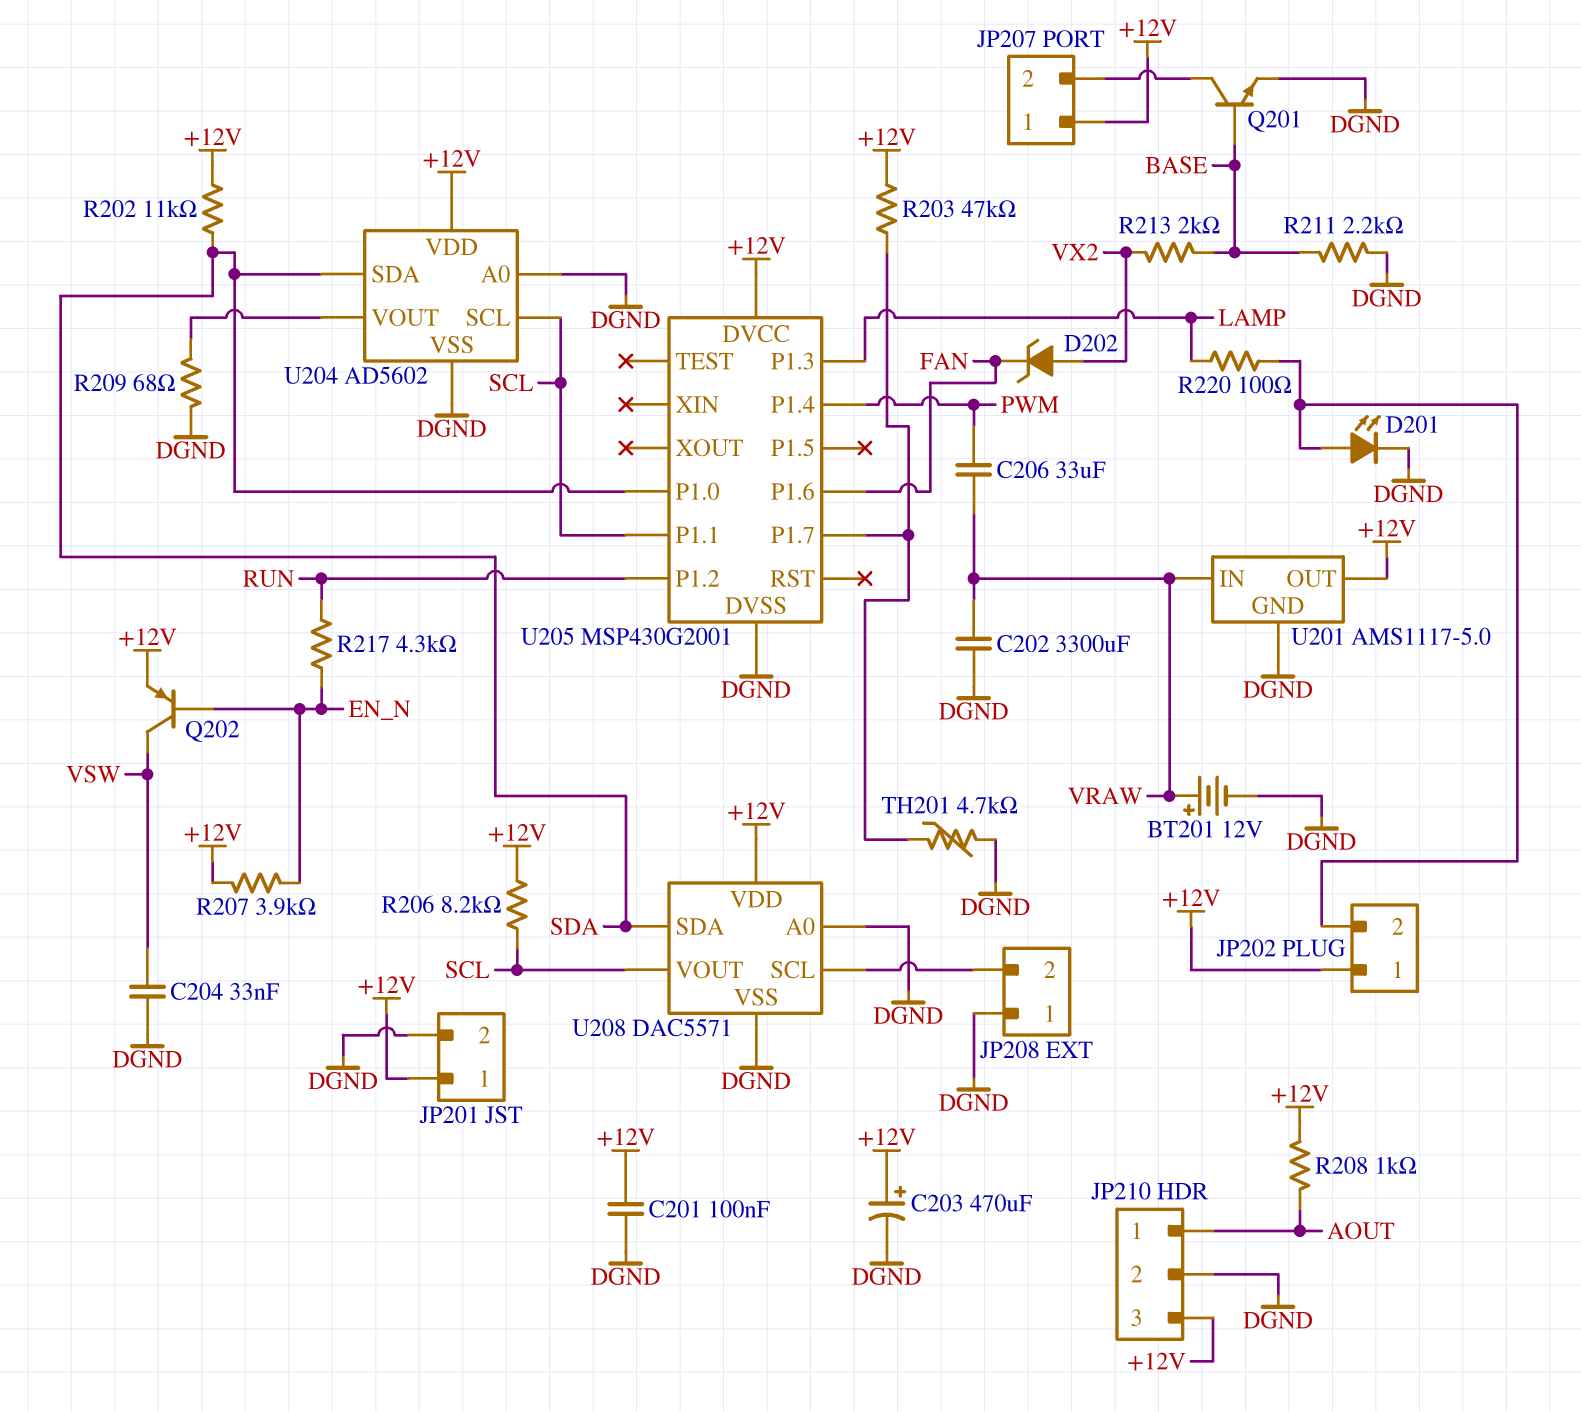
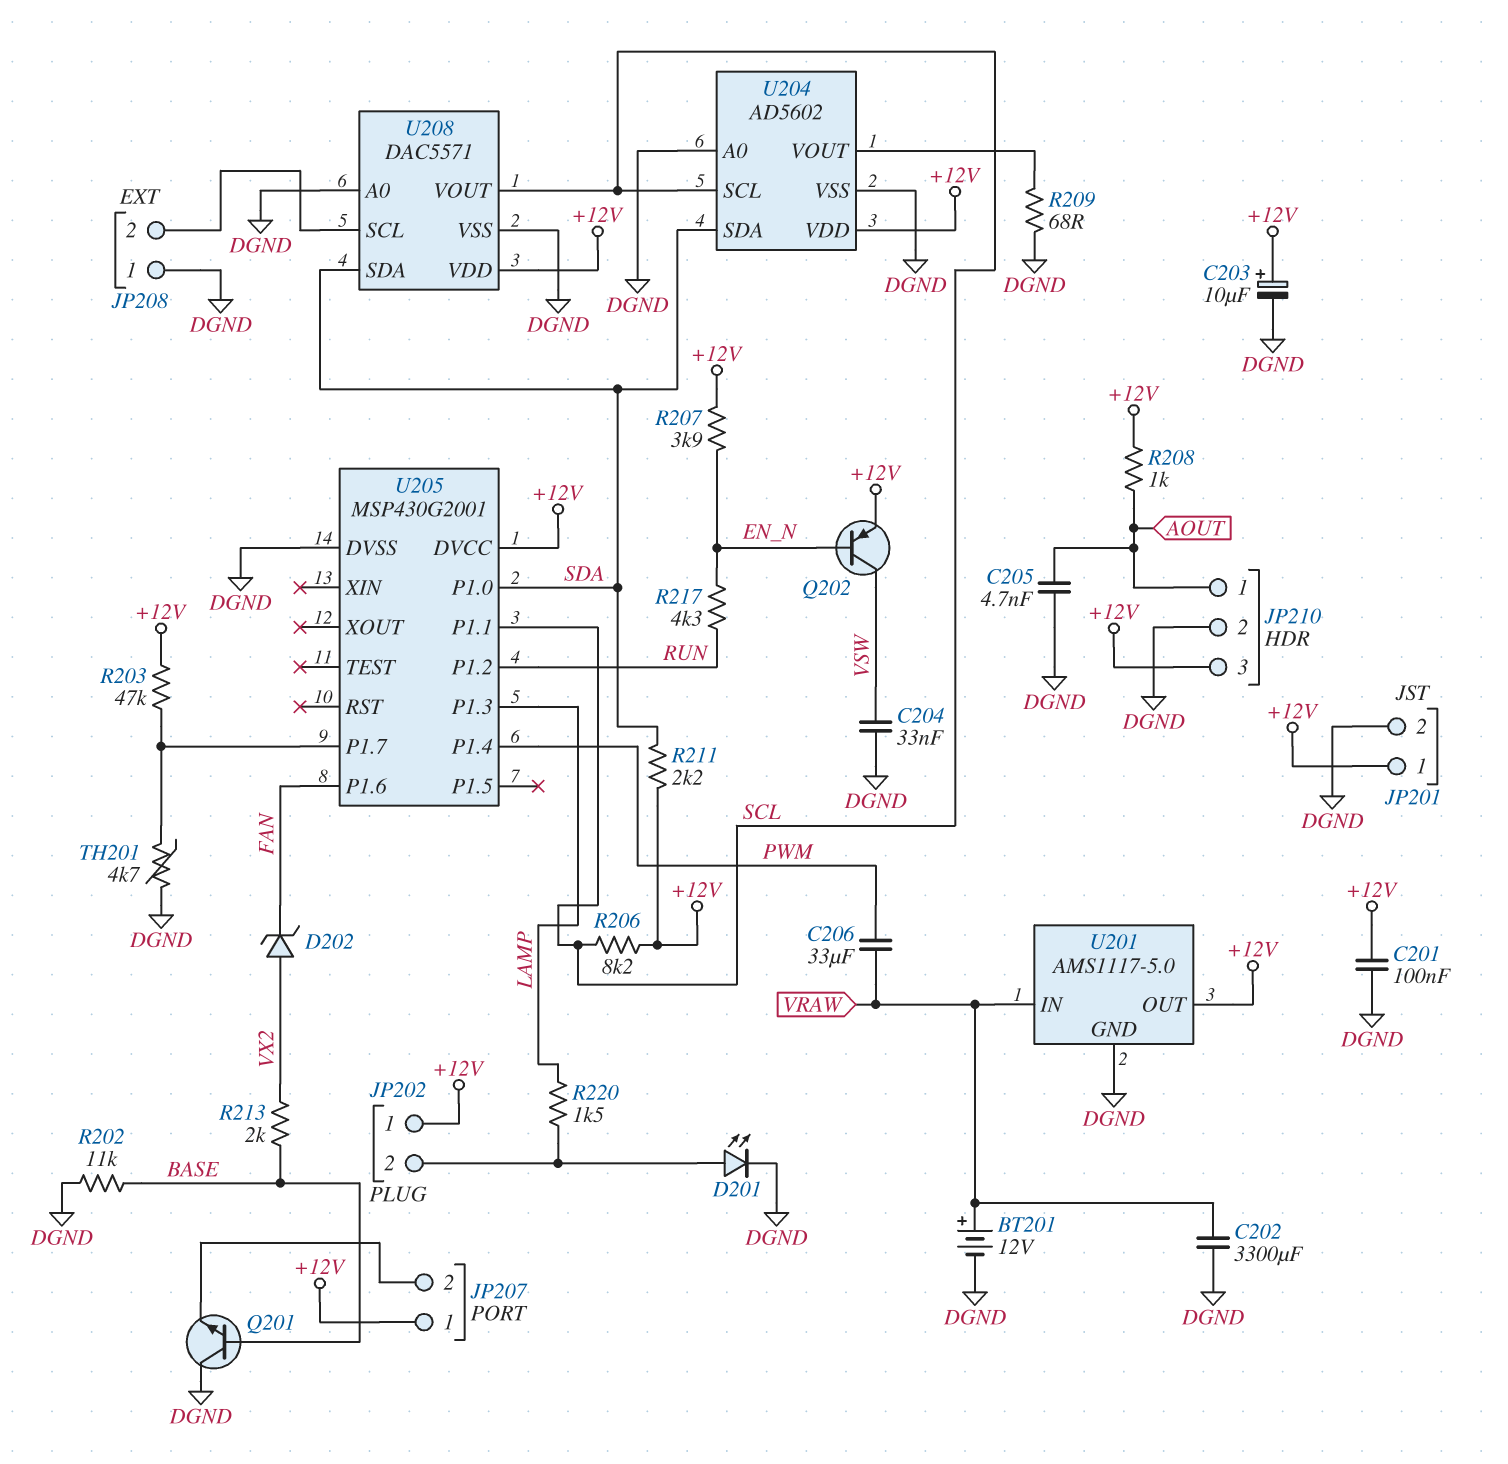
C203: 470uF (plus +12V, minus DGND) -> 10uF (plus +12V, minus DGND)
C205: none -> 4.7nF (AOUT, DGND)
Q201: NPN (B BASE, C JP207/2, E DGND) -> NPN (B BASE, C DGND, E JP207/2)
R202: 11k (+12V, SDA) -> 11k (BASE, DGND)
R211: 2.2k (BASE, DGND) -> 2.2k (+12V, SDA)
R220: 100 (JP202/2, LAMP) -> 1.5k (JP202/2, LAMP)

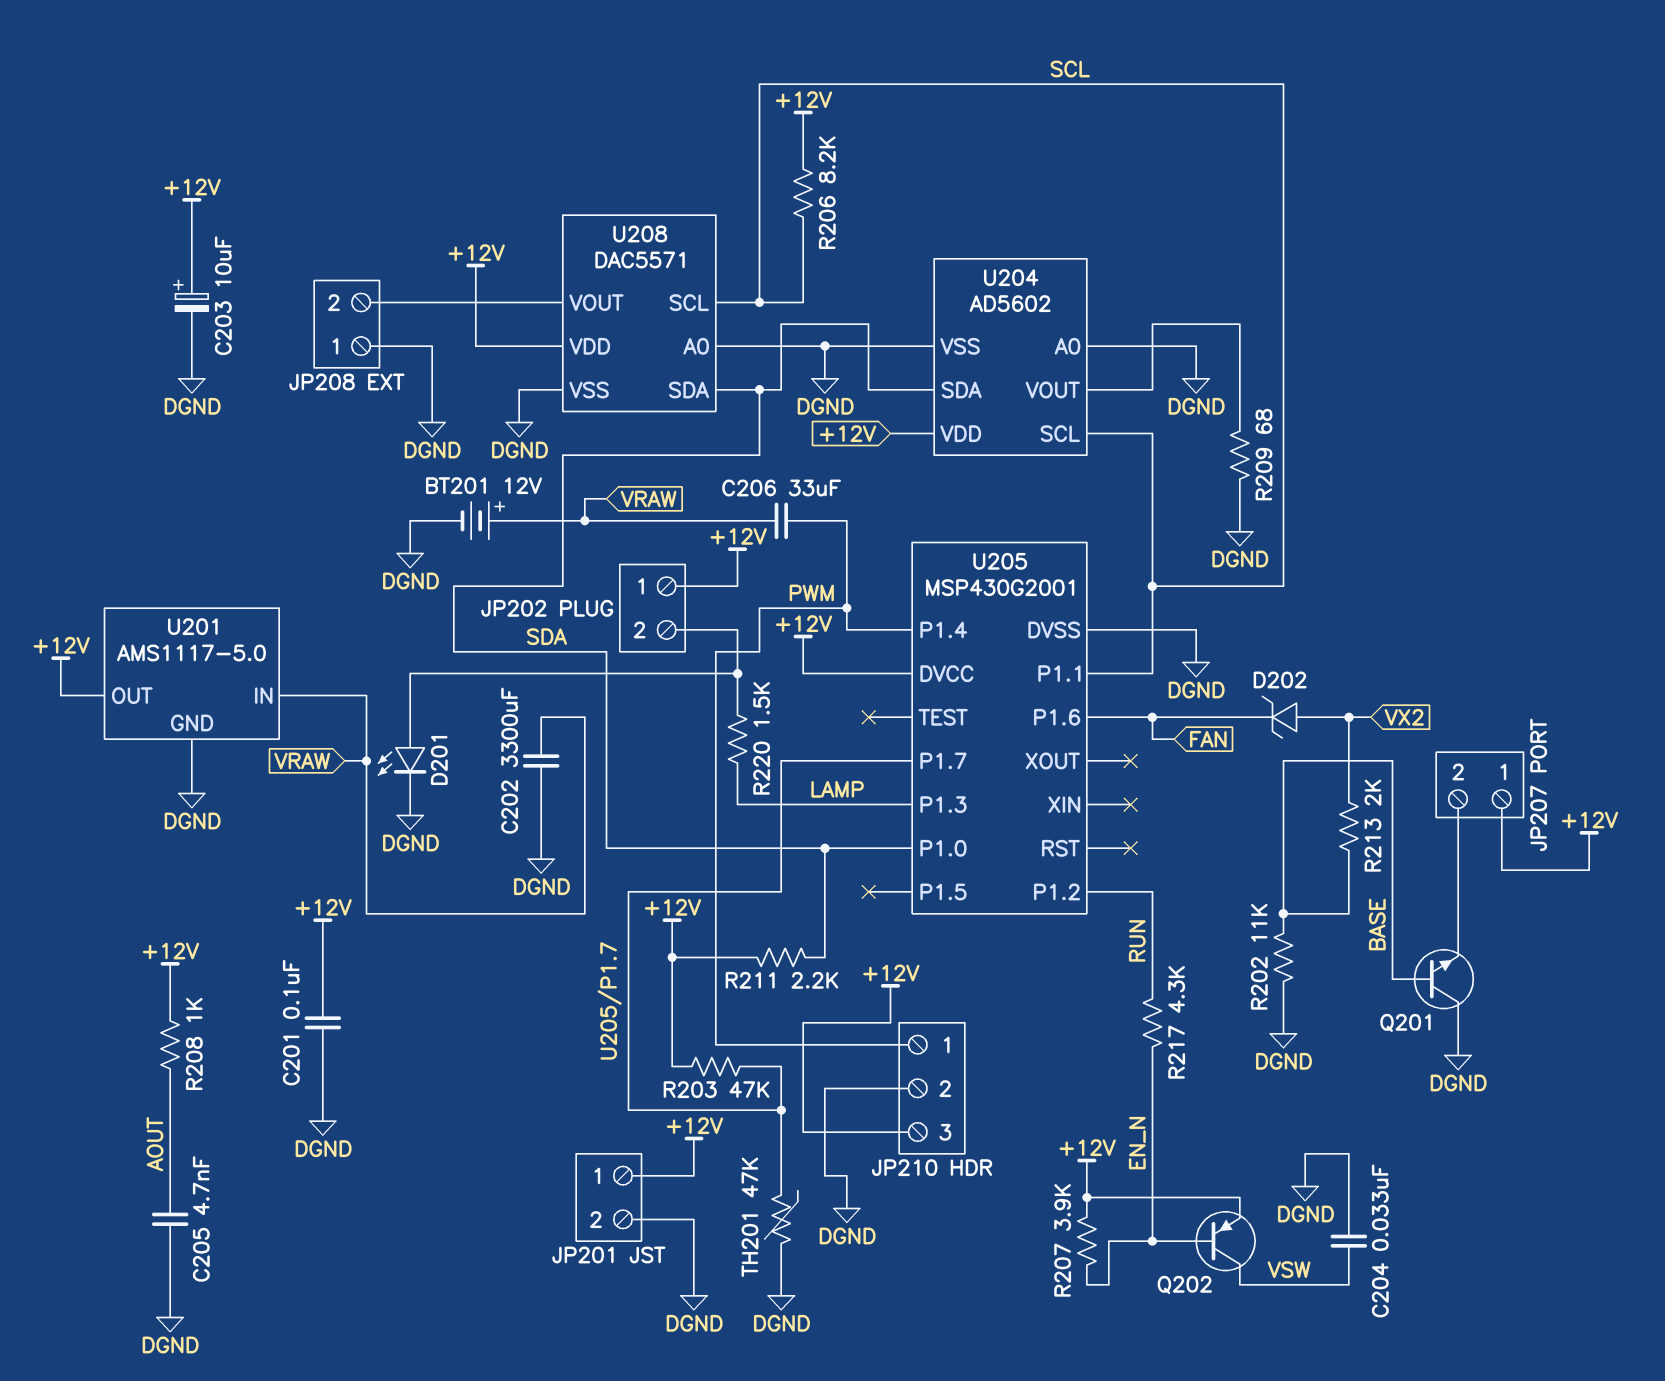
JP210 pin 1: AOUT -> PWM
TH201: 4.7k (DGND, U205/P1.7) -> 47k (DGND, U205/P1.7)
U208 pin SCL: JP208/2 -> SCL
U208 pin VOUT: SCL -> JP208/2

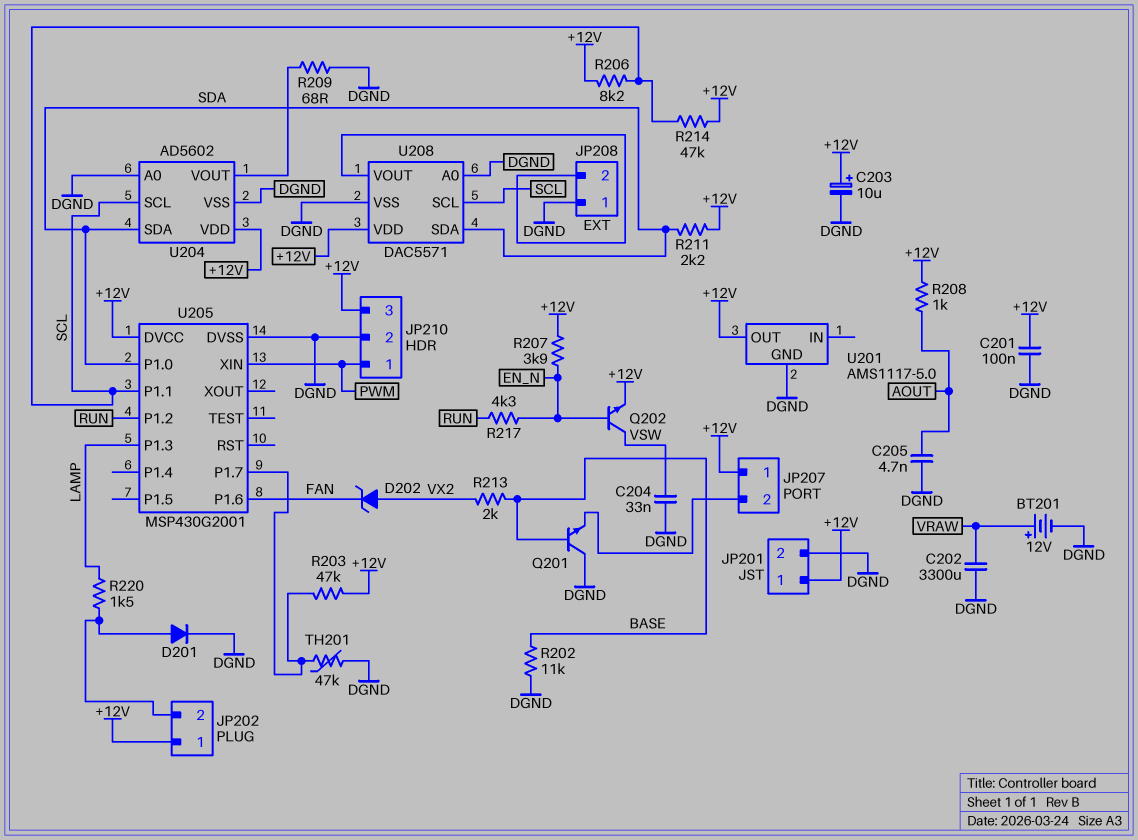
C206: 33uF (PWM, VRAW) -> none
D201: LED (A JP202/2, K DGND) -> diode (A JP202/2, K DGND)
Q202: PNP (B EN_N, C VSW, E +12V) -> NPN (B EN_N, C VSW, E +12V)
R214: none -> 47k (+12V, SCL)
U201 pin IN: VRAW -> none
U205 pin P1.4: PWM -> none
U205 pin XIN: none -> PWM

